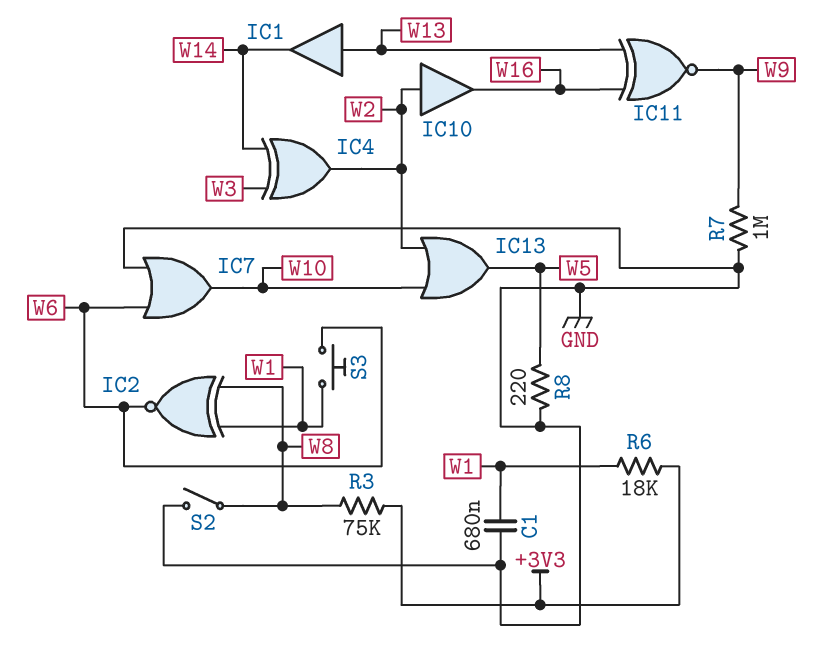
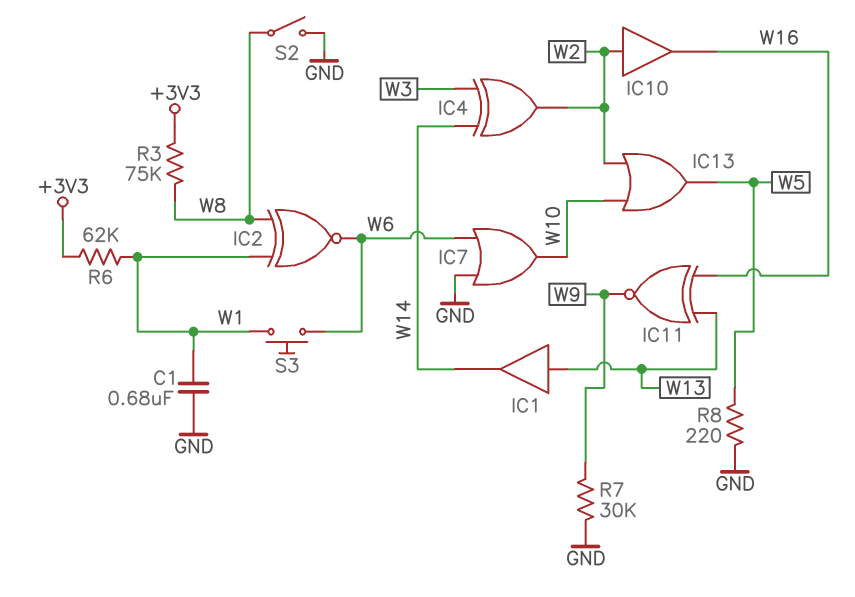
R6: 18k (+3V3, W1) -> 62k (+3V3, W1)
R7: 1M (GND, W9) -> 30k (GND, W9)

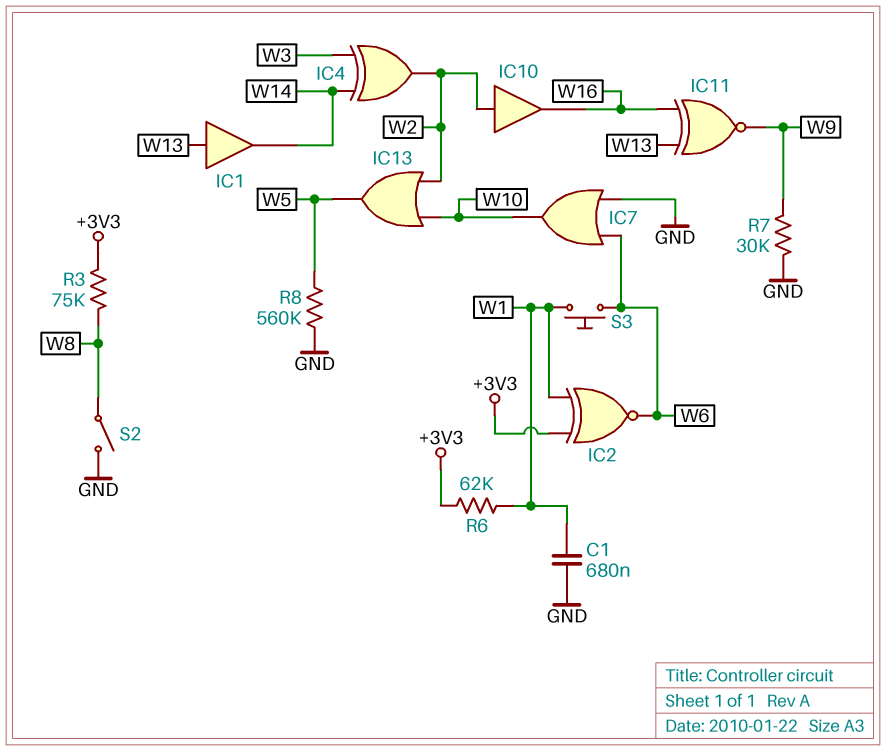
IC2: XNOR (in W1, in W8, out W6) -> XNOR (in +3V3, in W1, out W6)
R8: 220 (GND, W5) -> 560k (GND, W5)

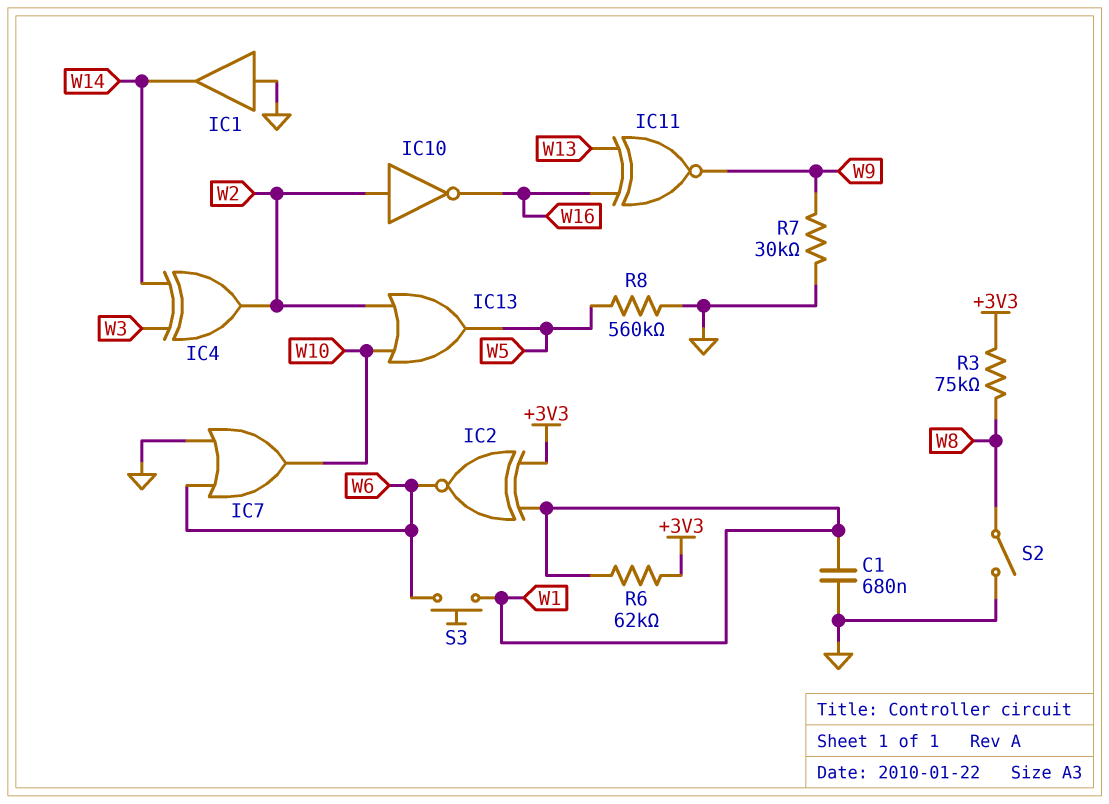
IC1: buffer (in W13, out W14) -> buffer (in GND, out W14)
IC10: buffer (in W2, out W16) -> NOT (in W2, out W16)

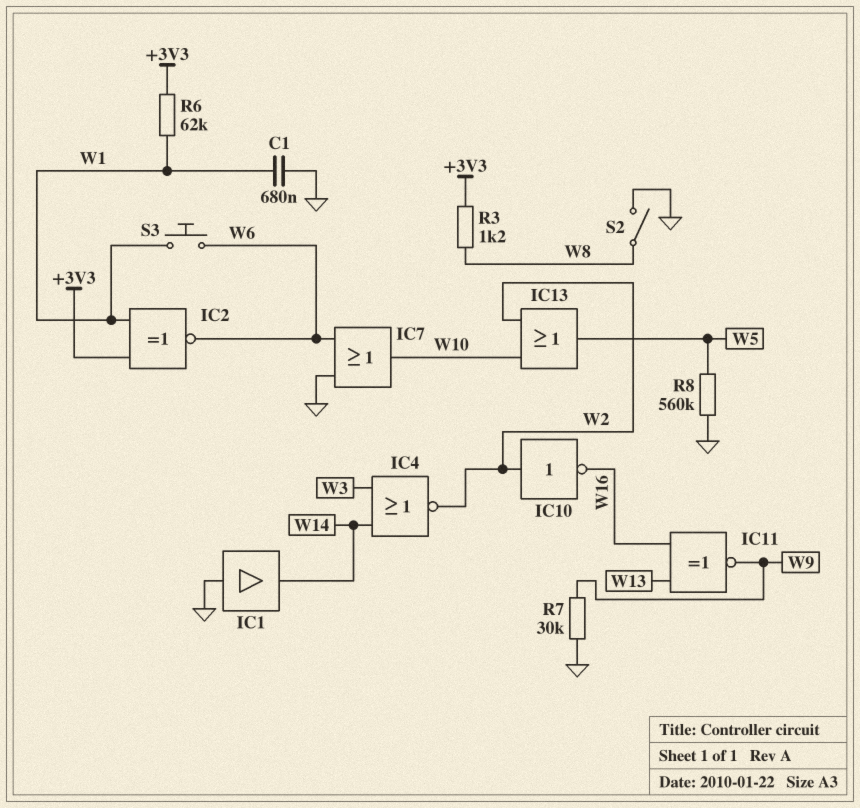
IC4: XOR (in W3, in W14, out W2) -> NOR (in W3, in W14, out W2)
R3: 75k (+3V3, W8) -> 1.2k (+3V3, W8)

